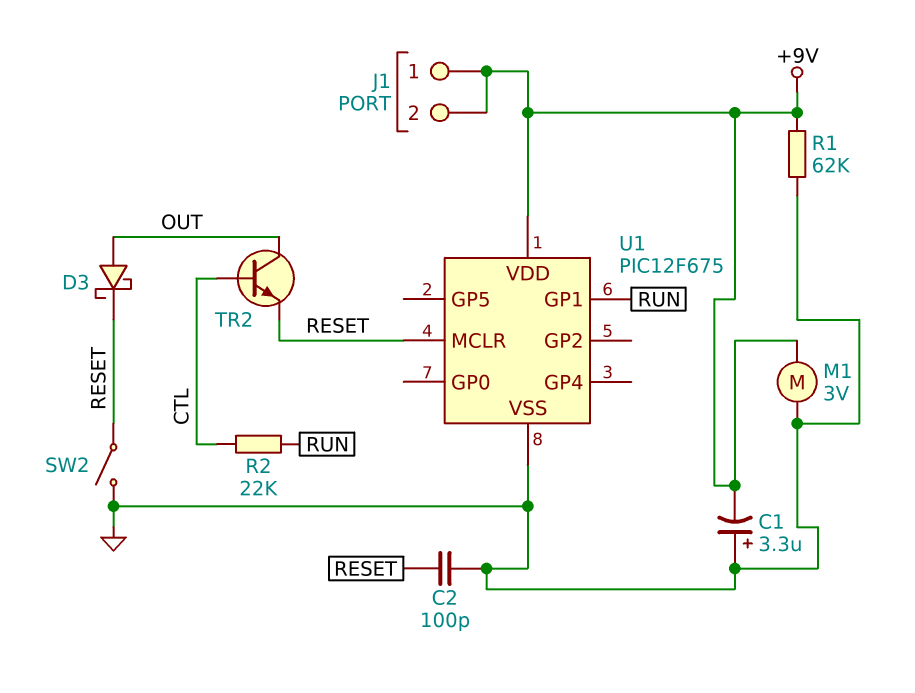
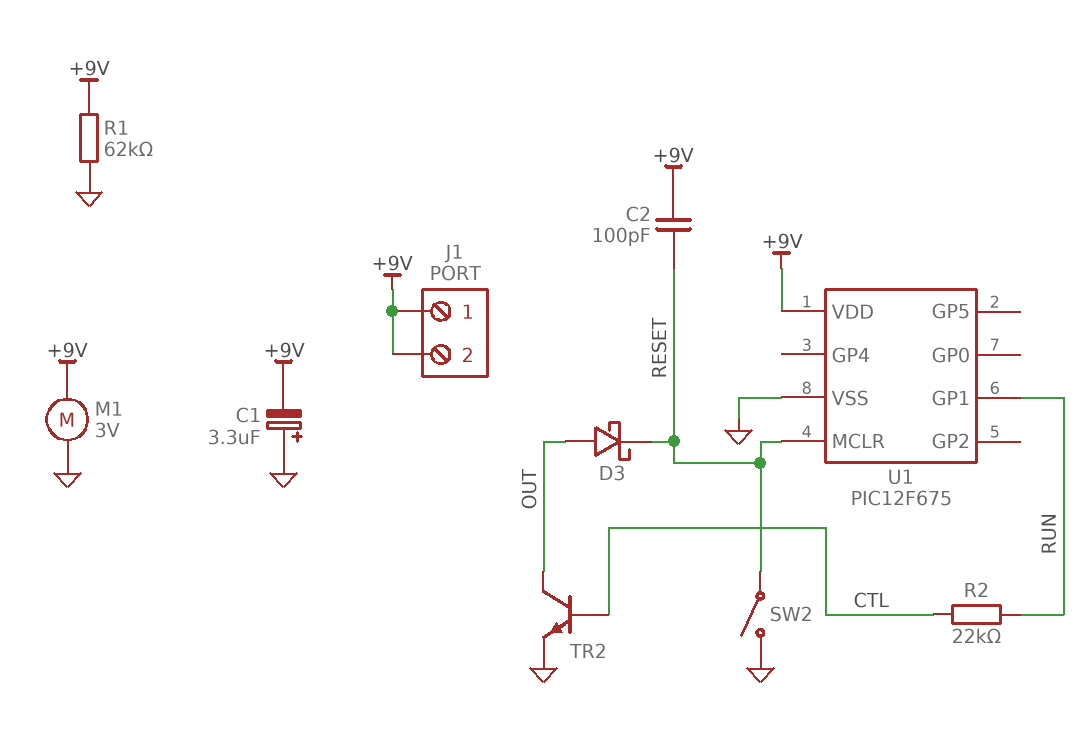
C2: 100pF (GND, RESET) -> 100pF (+9V, RESET)
TR2: NPN (B CTL, C OUT, E RESET) -> NPN (B CTL, C OUT, E GND)

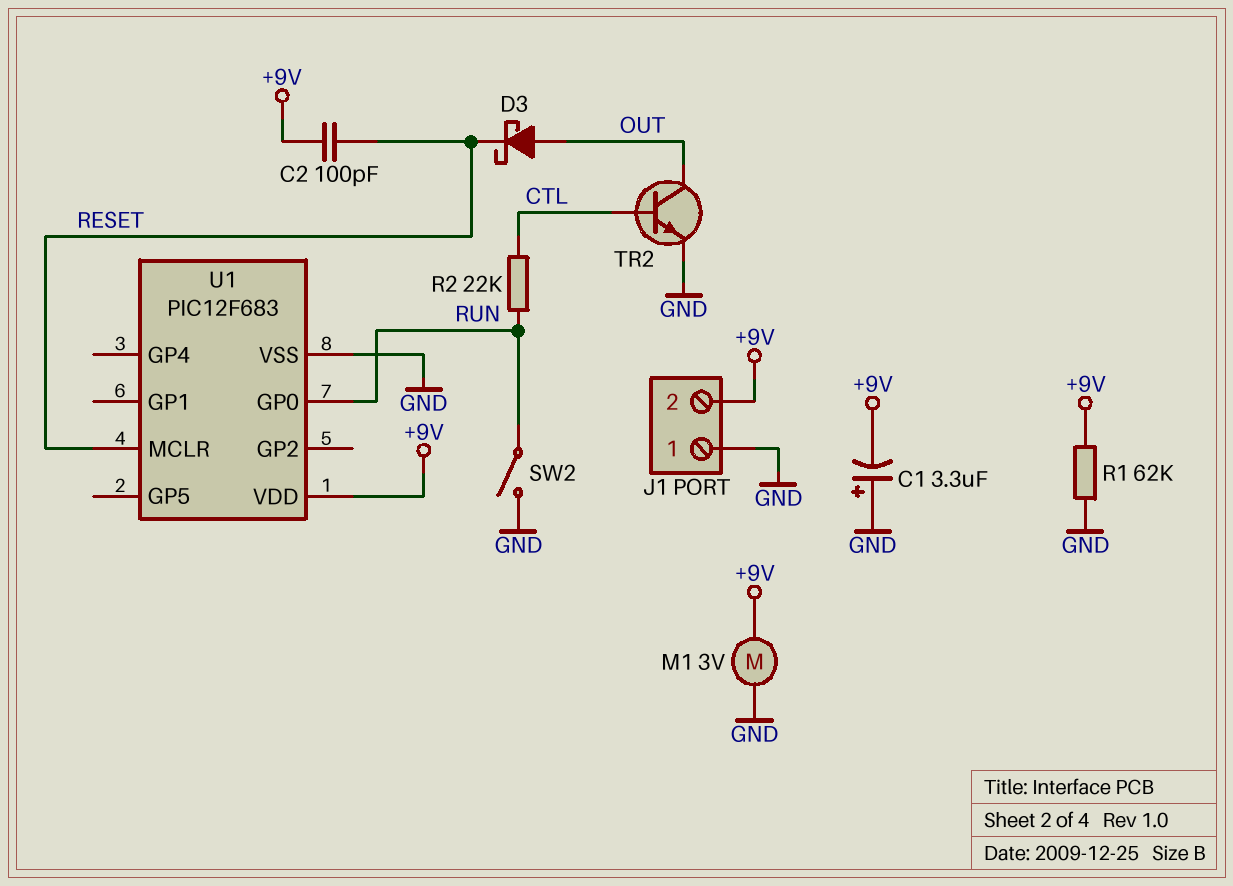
J1 pin 1: +9V -> GND
SW2: switch (GND, RESET) -> switch (GND, RUN)
U1: PIC12F675 -> PIC12F683
U1 pin GP0: none -> RUN
U1 pin GP1: RUN -> none

